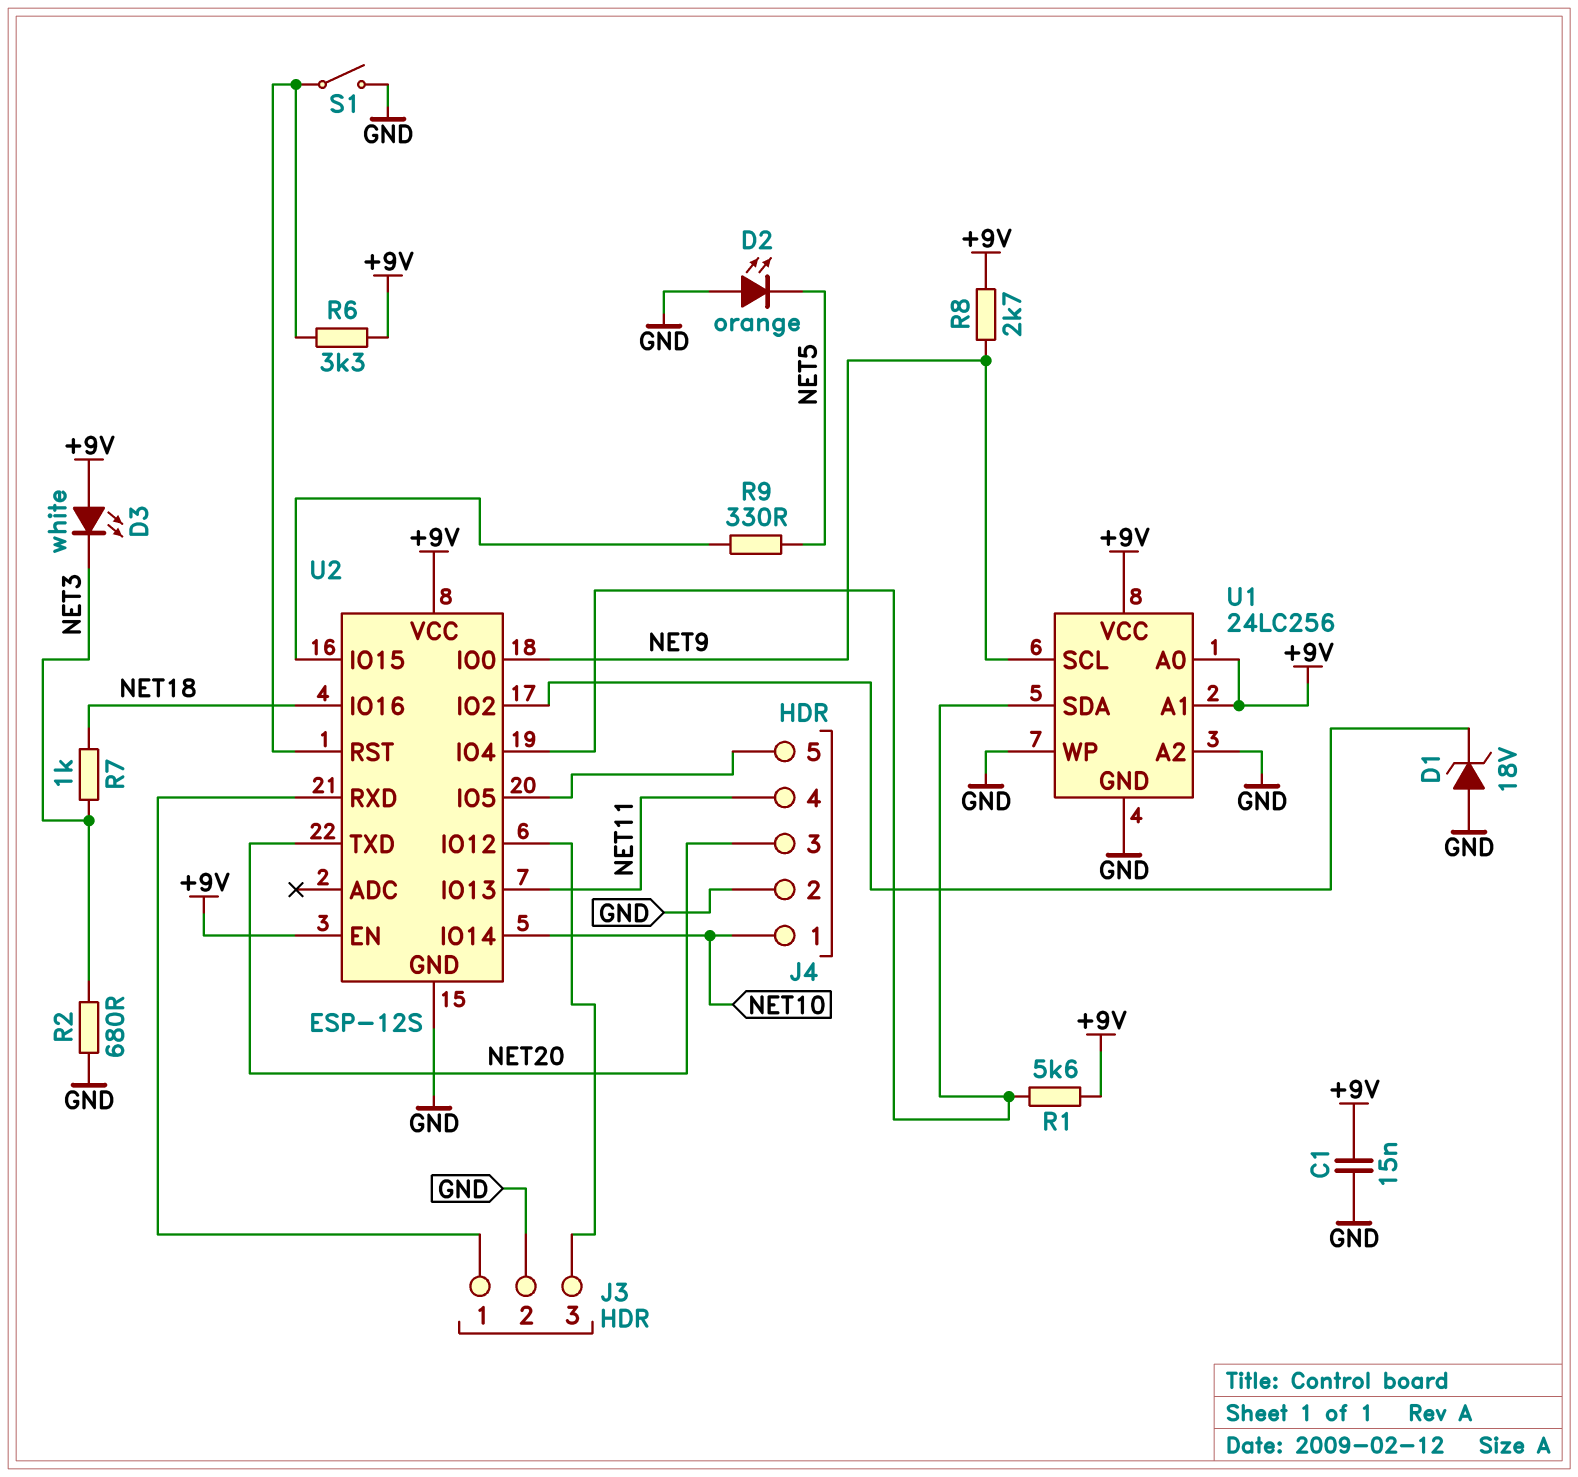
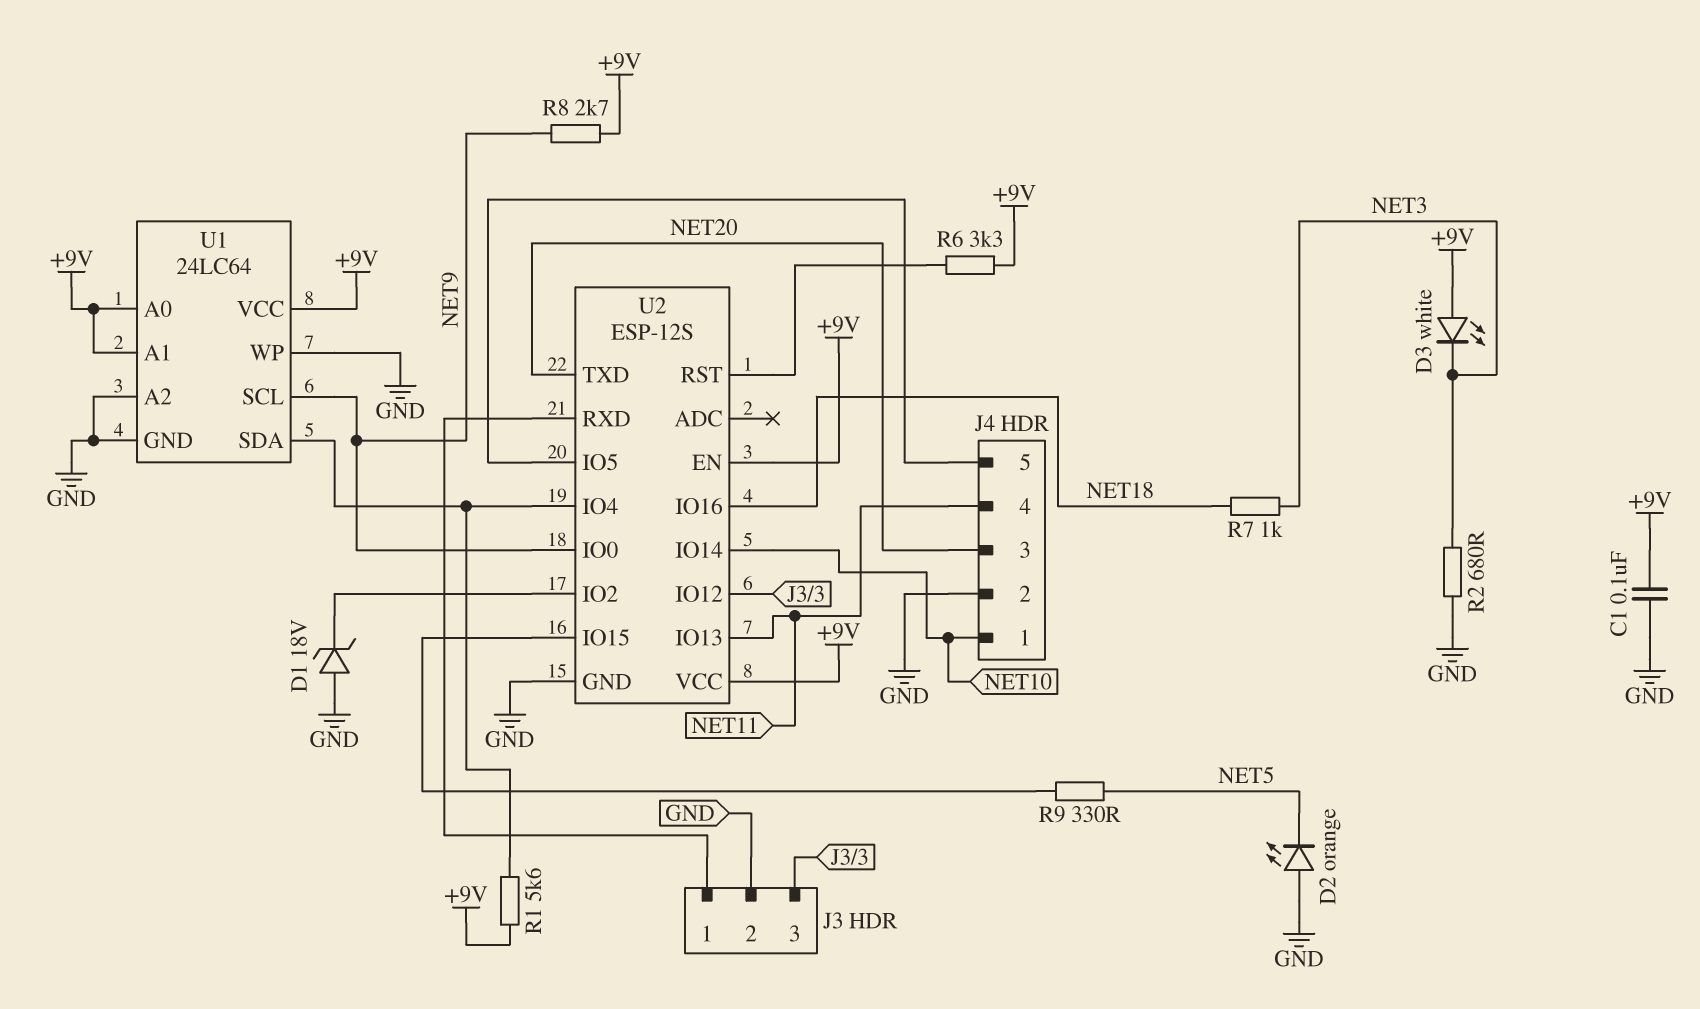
C1: 15nF (+9V, GND) -> 100nF (+9V, GND)
S1: switch (GND, U2/RST) -> none
U1: 24LC256 -> 24LC64

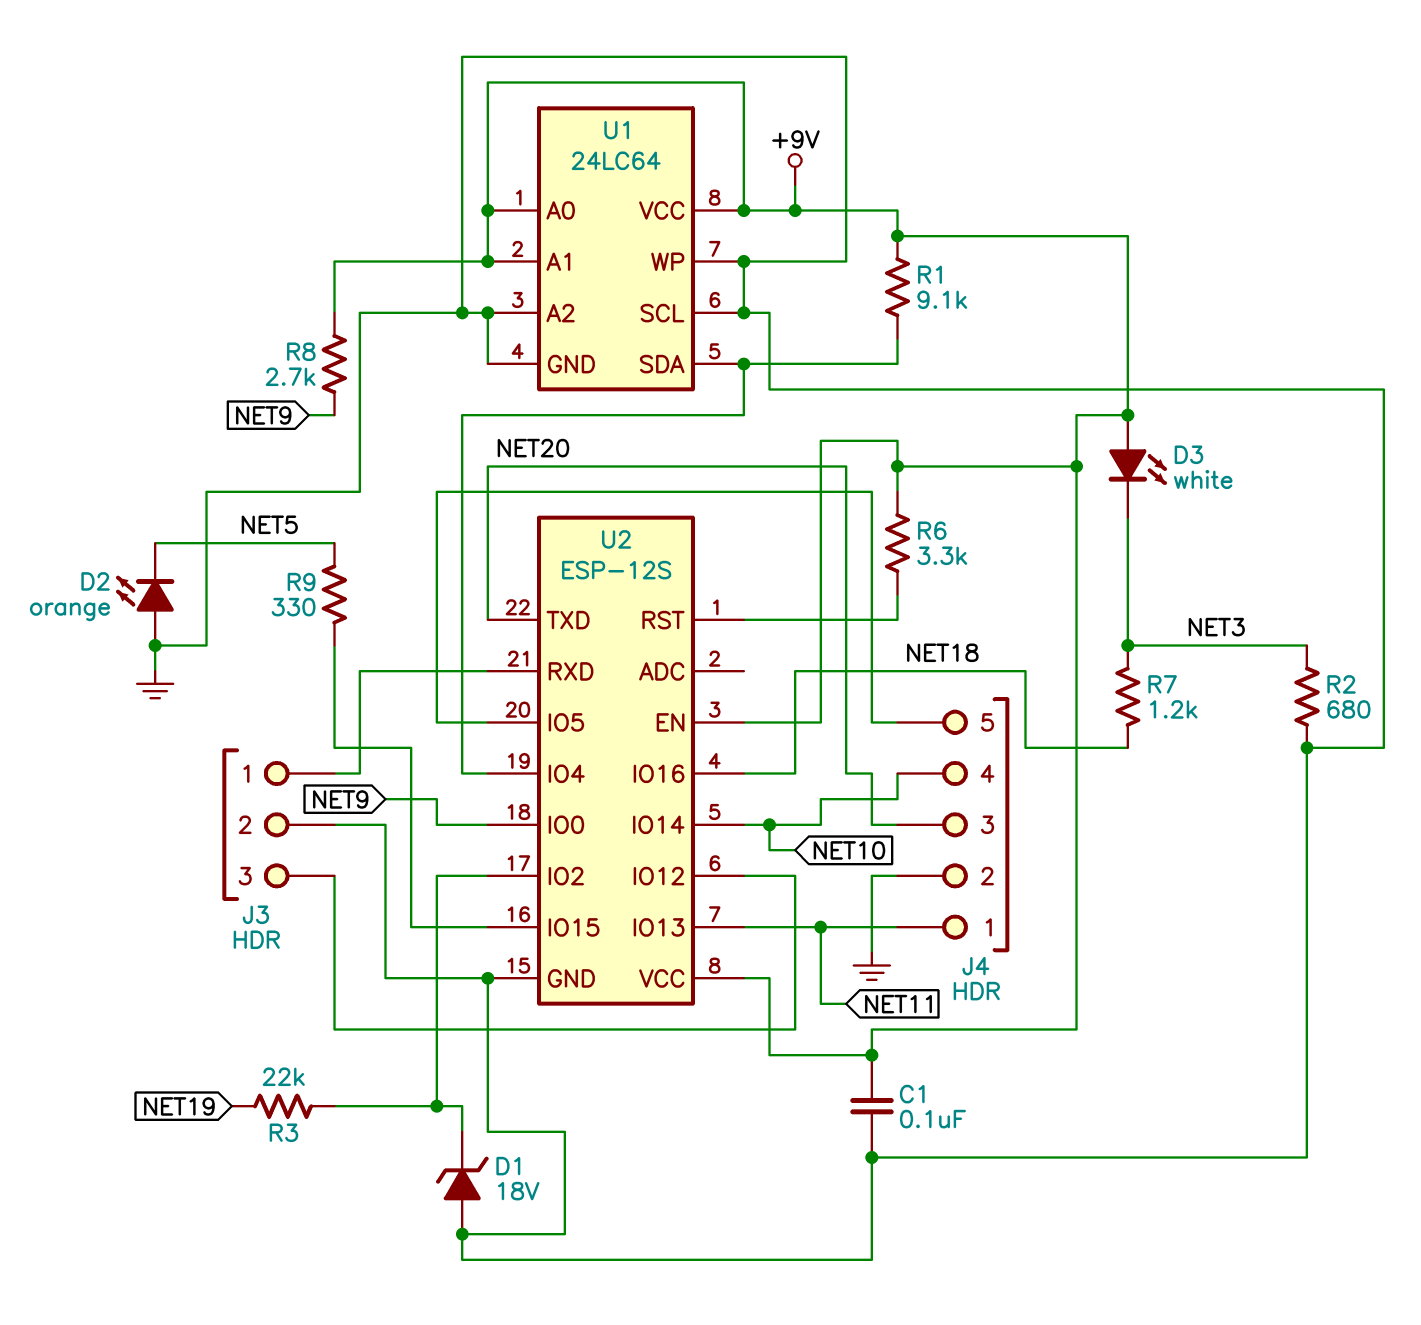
J4 pin 1: NET10 -> NET11
J4 pin 4: NET11 -> NET10
R1: 5.6k (+9V, U1/SDA) -> 9.1k (+9V, U1/SDA)
R3: none -> 22k (NET19, U2/IO2)
R7: 1k (NET3, NET18) -> 1.2k (NET3, NET18)
U1 pin SCL: NET9 -> GND

